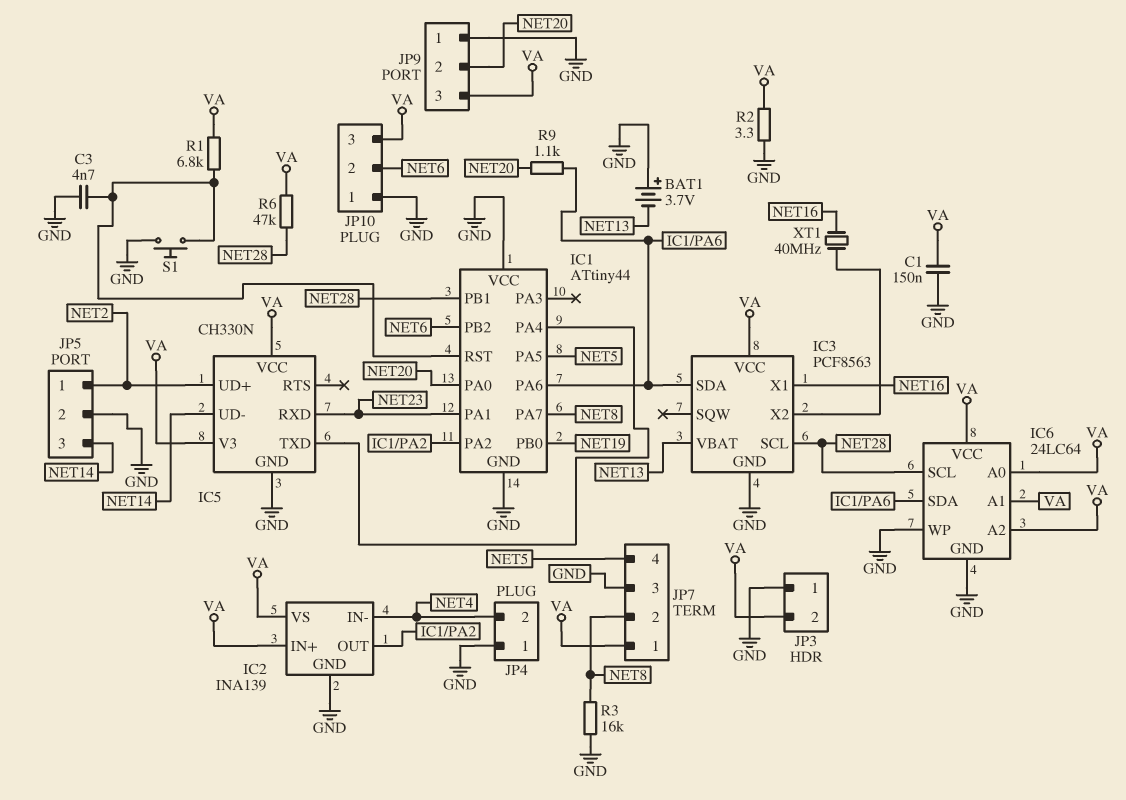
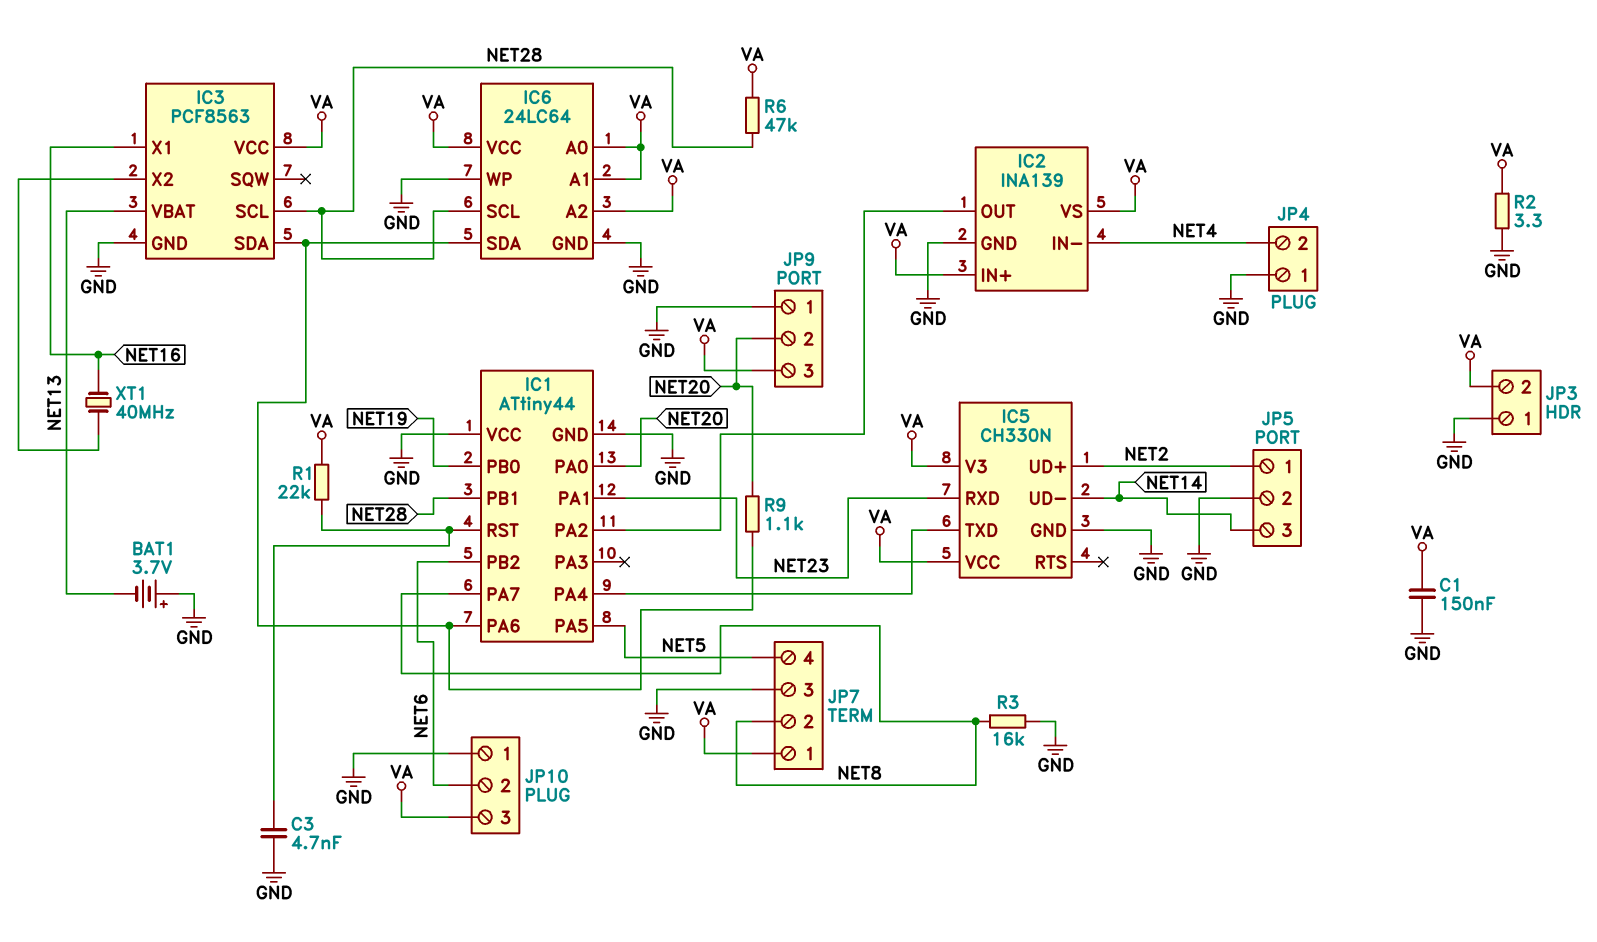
R1: 6.8k (IC1/RST, VA) -> 22k (IC1/RST, VA)
S1: button (GND, IC1/RST) -> none

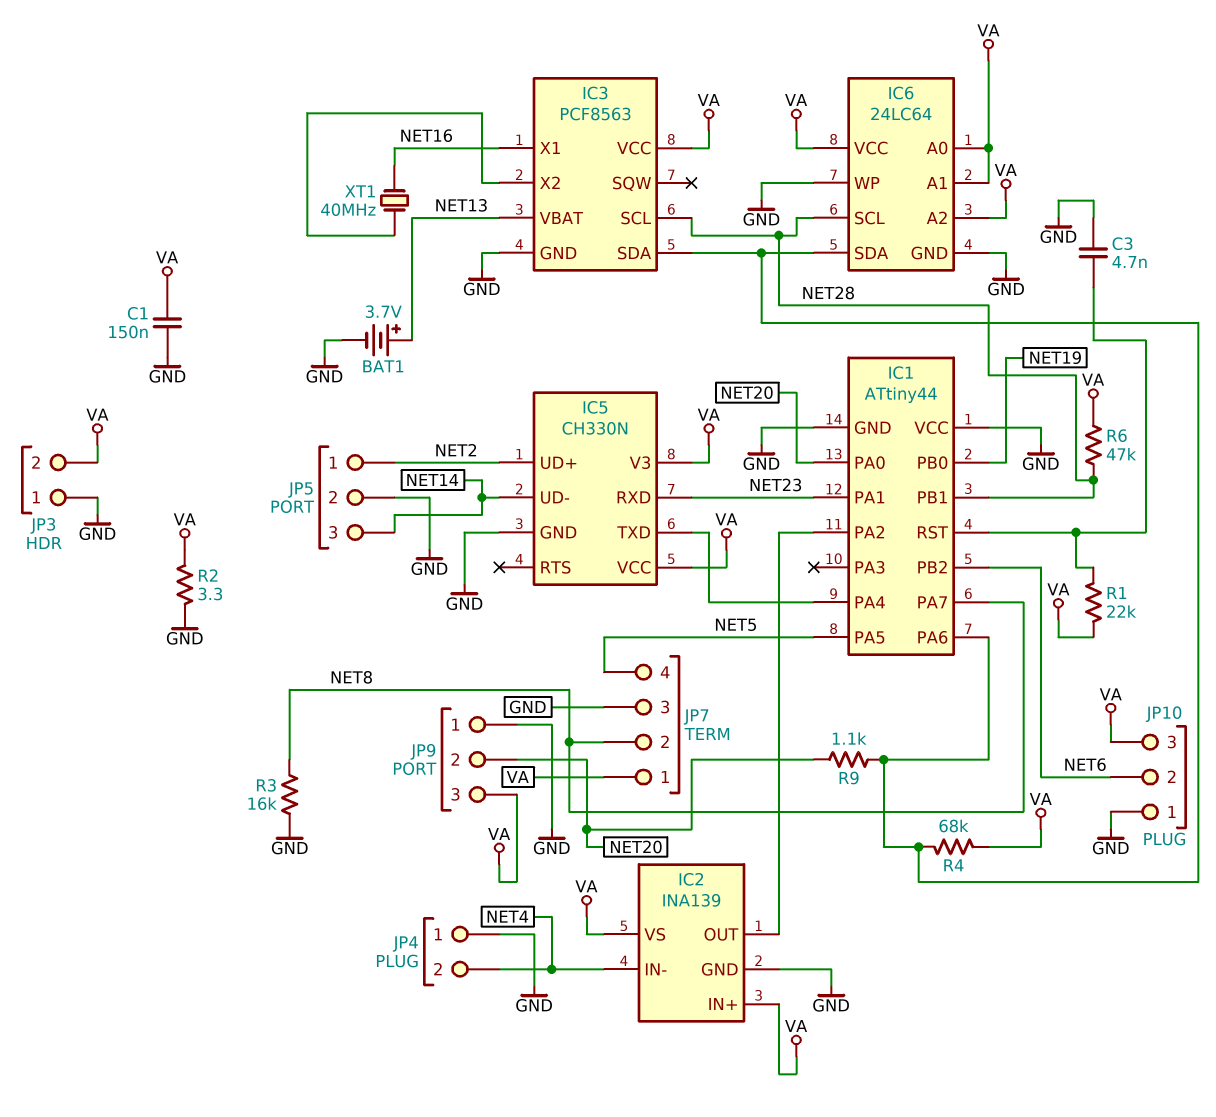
BAT1: 3.7V (plus GND, minus NET13) -> 3.7V (plus NET13, minus GND)
R4: none -> 68k (IC1/PA6, VA)

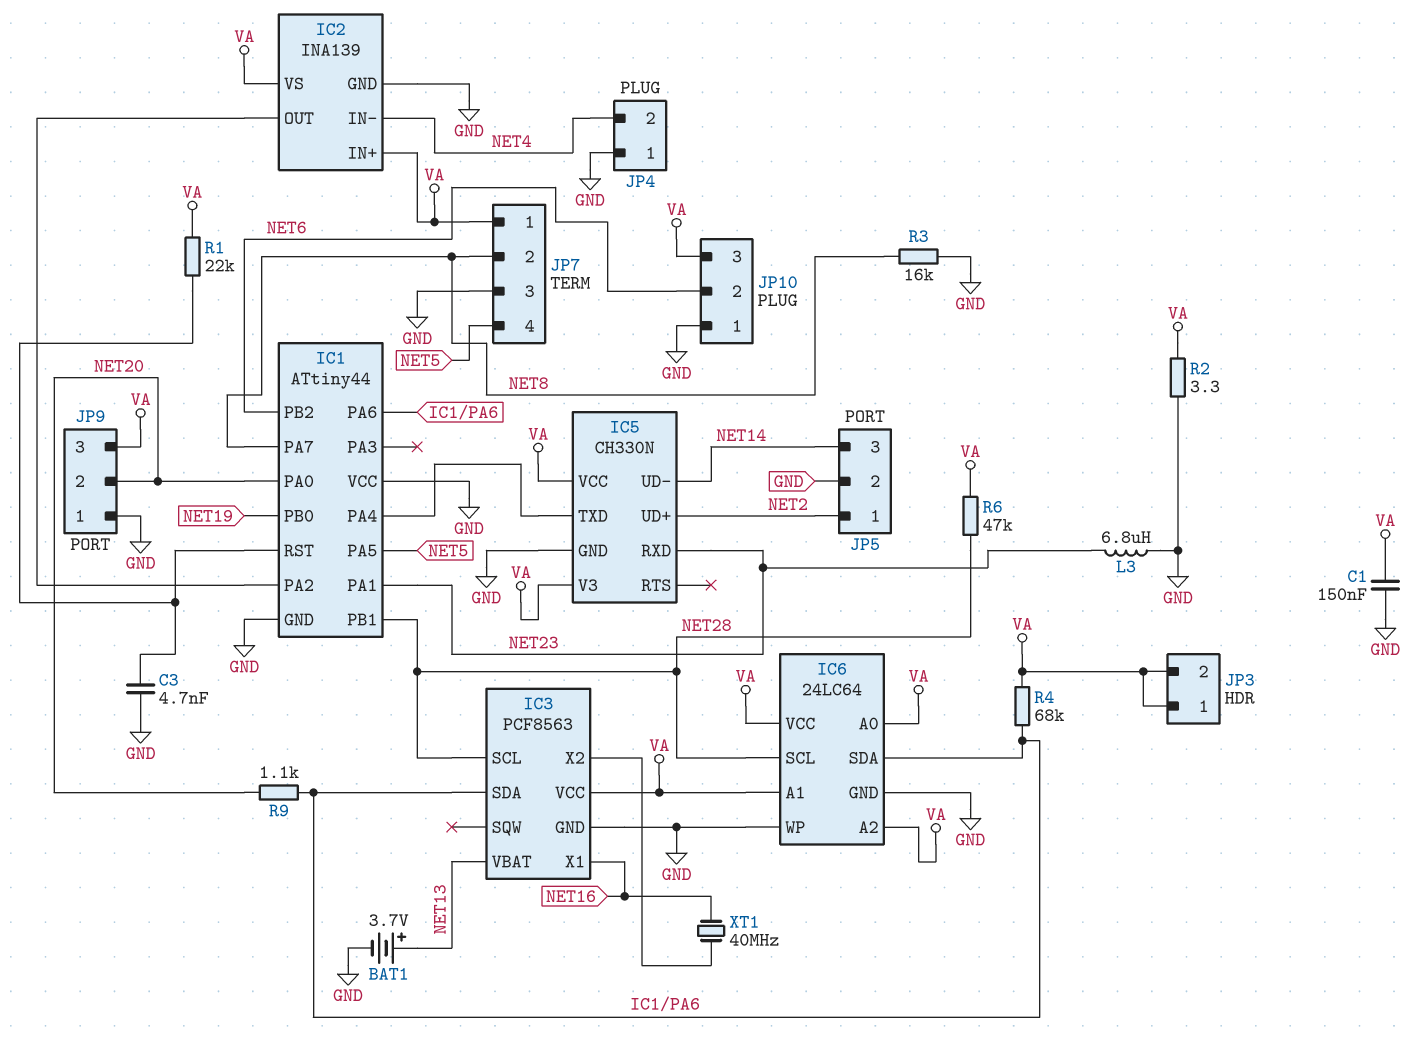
JP3 pin 1: GND -> VA
L3: none -> 6.8uH (GND, NET23)

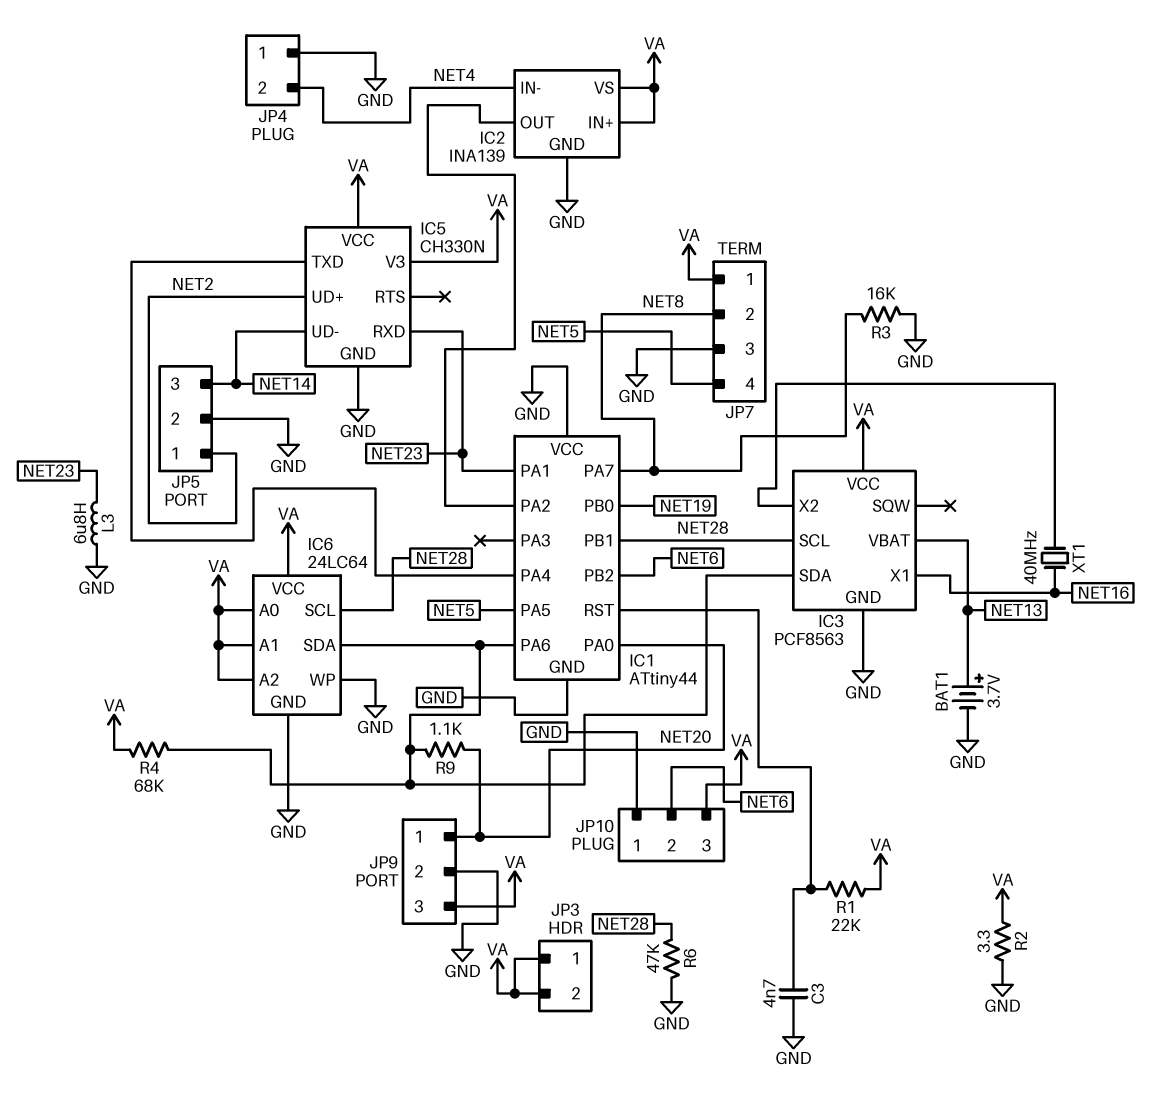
C1: 150nF (GND, VA) -> none
JP9 pin 1: GND -> NET20
JP9 pin 2: NET20 -> GND
R6: 47k (NET28, VA) -> 47k (GND, NET28)

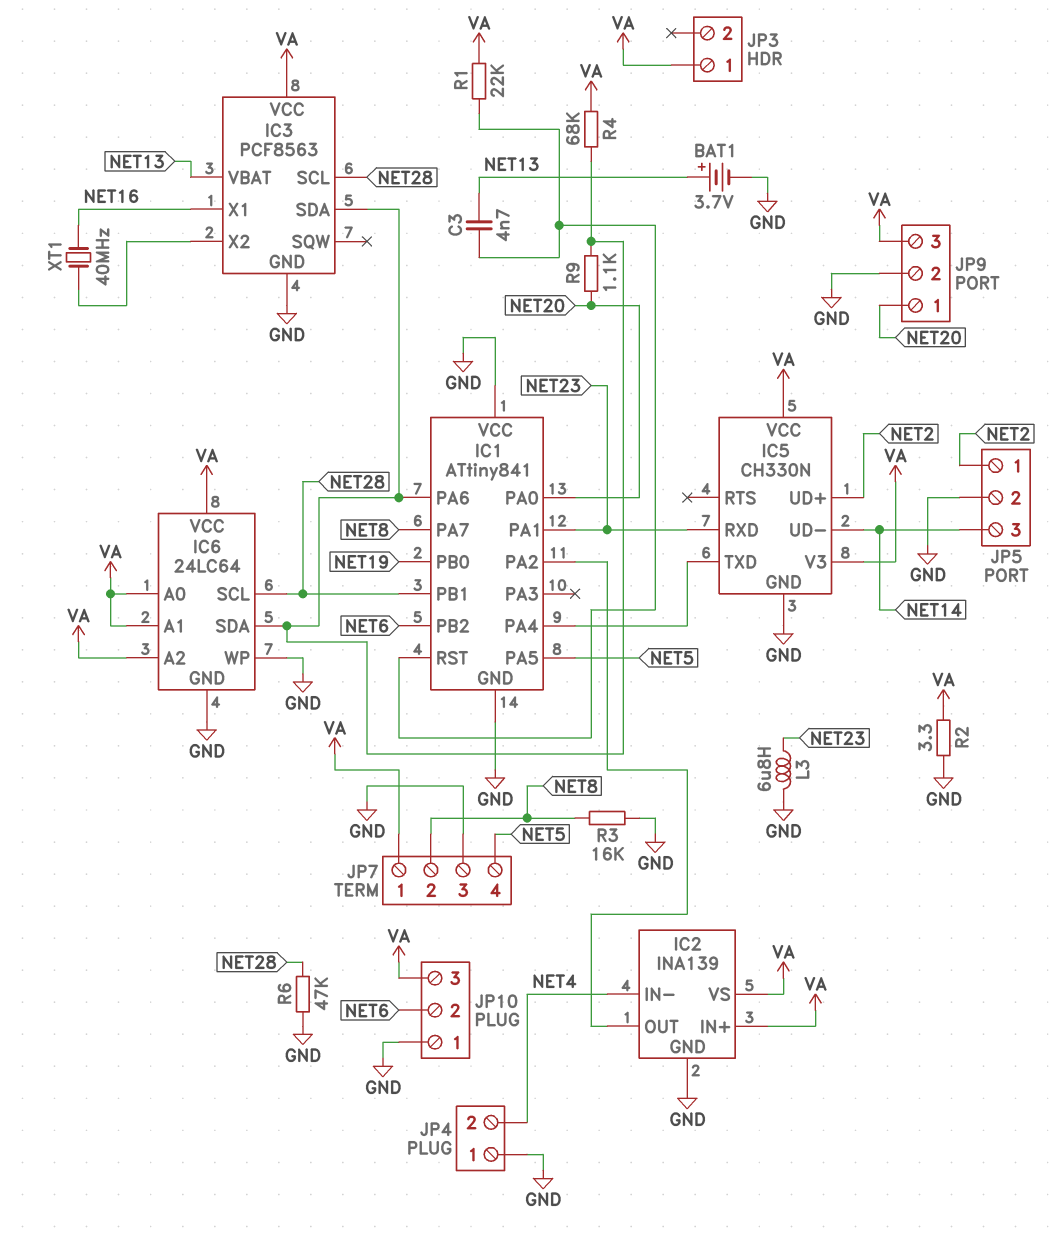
C3: 4.7nF (GND, IC1/RST) -> 4.7nF (IC1/RST, NET13)
IC1: ATtiny44 -> ATtiny841
JP3 pin 2: VA -> none

